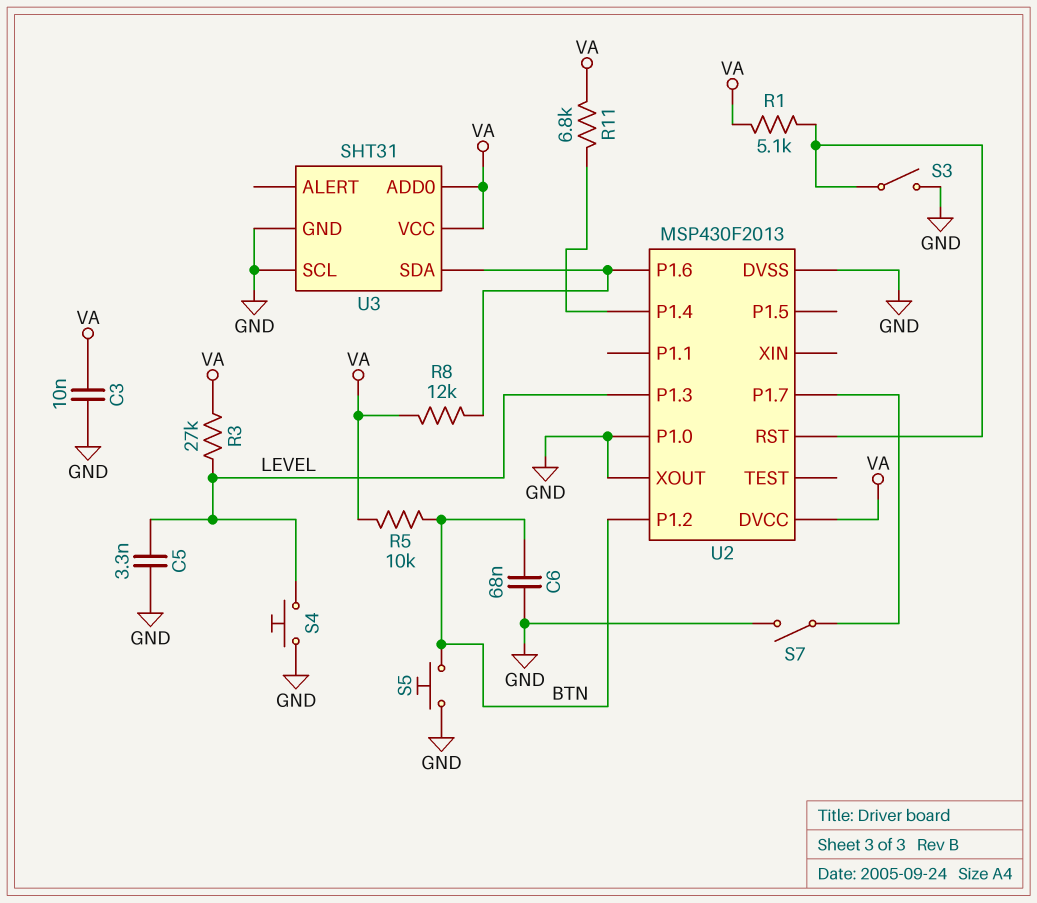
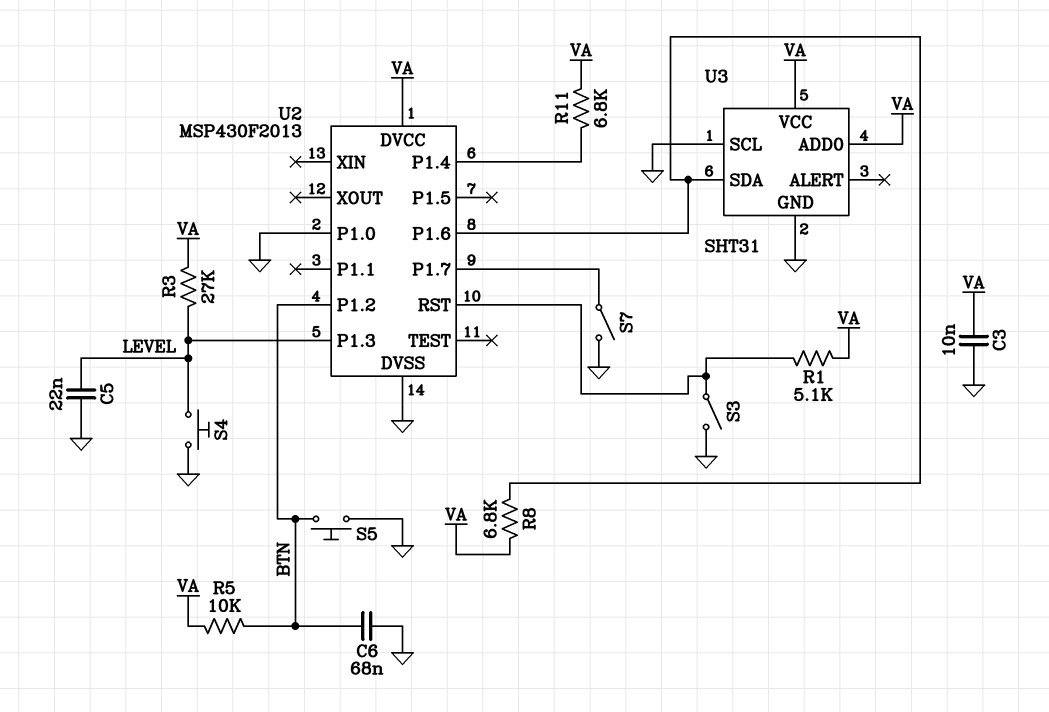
C5: 3.3nF (GND, LEVEL) -> 22nF (GND, LEVEL)
R8: 12k (U2/P1.6, VA) -> 6.8k (U2/P1.6, VA)
U2 pin XOUT: GND -> none

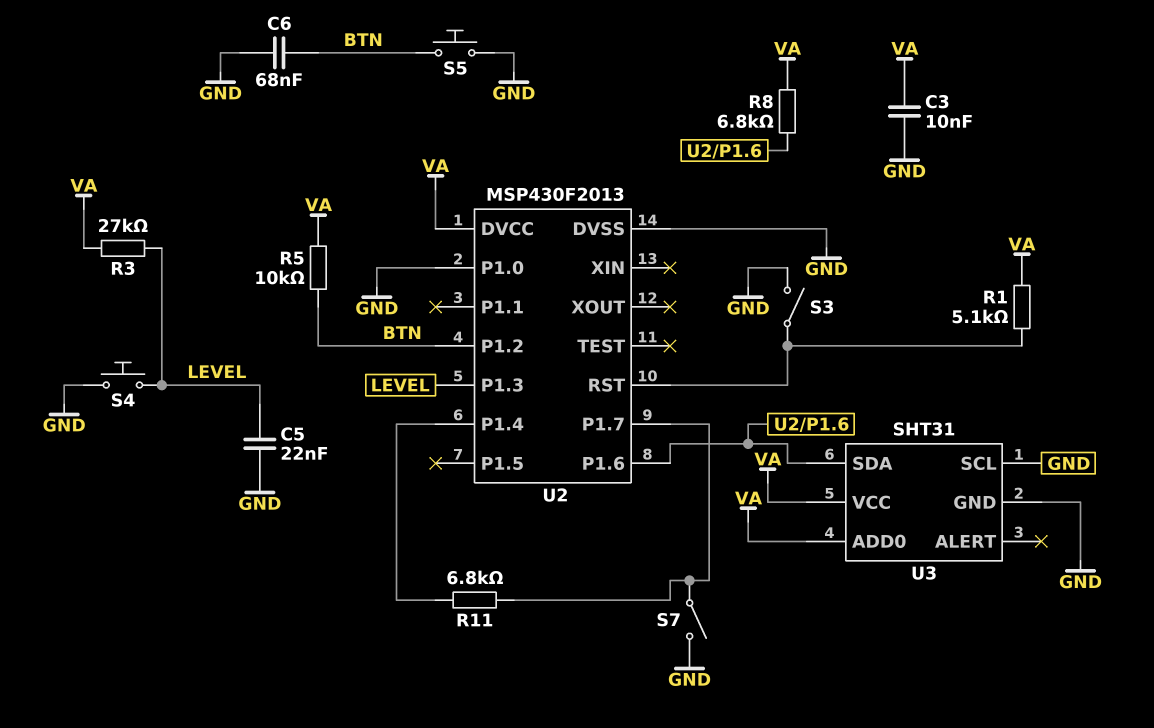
R11: 6.8k (U2/P1.4, VA) -> 6.8k (U2/P1.4, U2/P1.7)

